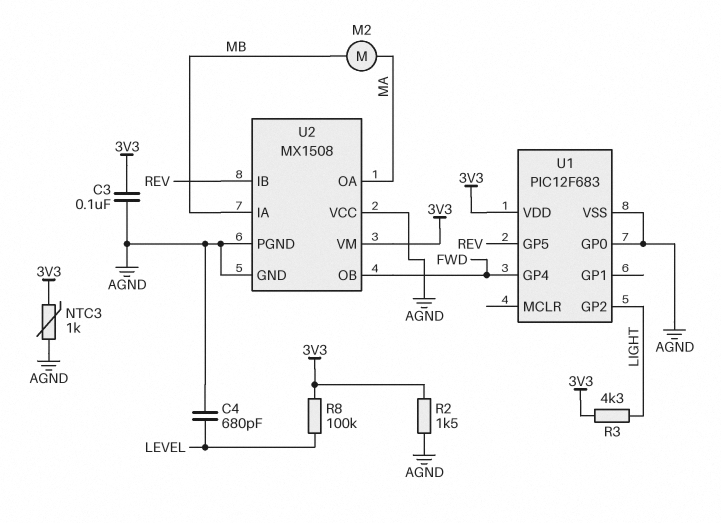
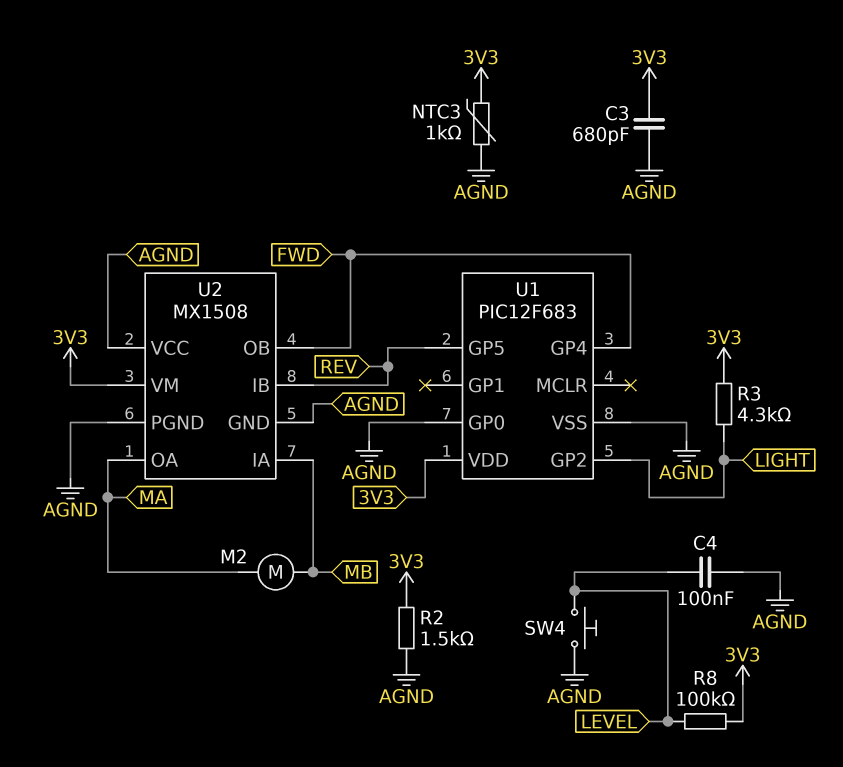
C3: 100nF (3V3, AGND) -> 680pF (3V3, AGND)
C4: 680pF (AGND, LEVEL) -> 100nF (AGND, LEVEL)
SW4: none -> button (AGND, LEVEL)

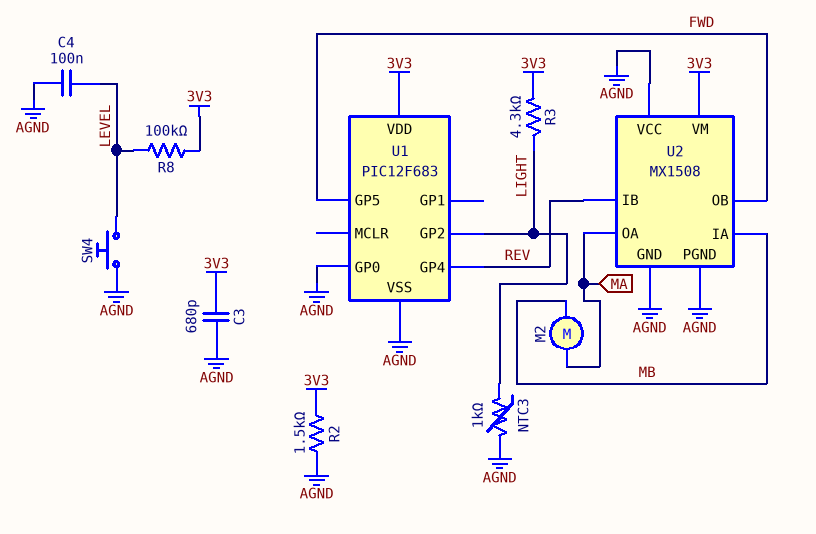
NTC3: 1k (3V3, AGND) -> 1k (AGND, LIGHT)
U1 pin GP4: FWD -> REV
U1 pin GP5: REV -> FWD

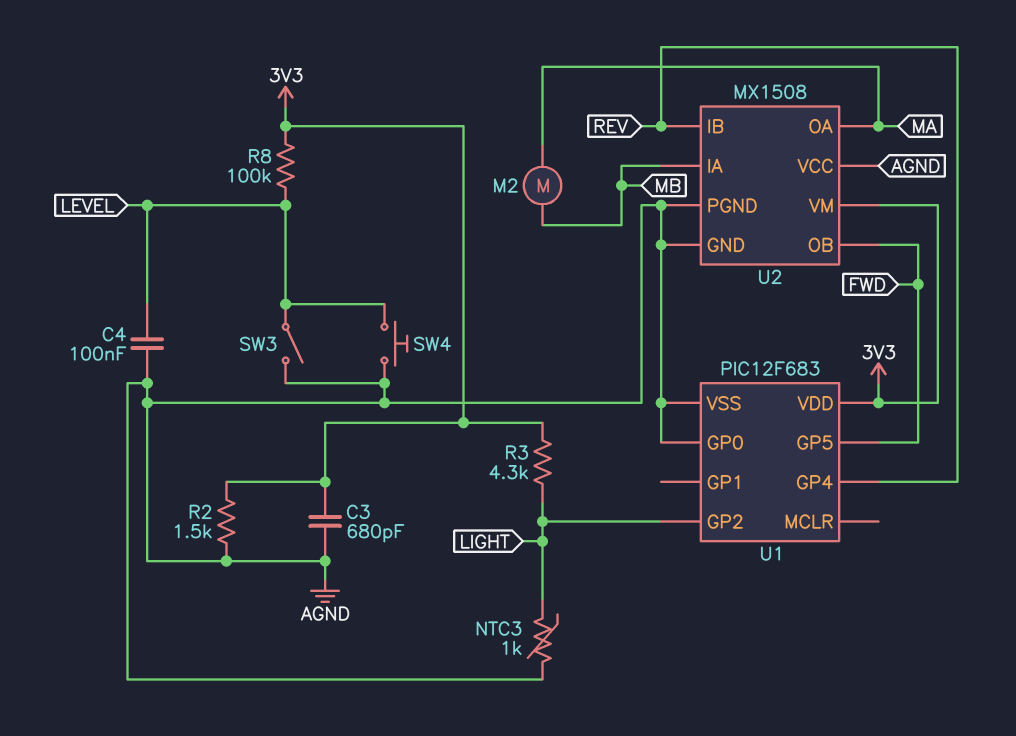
SW3: none -> switch (AGND, LEVEL)

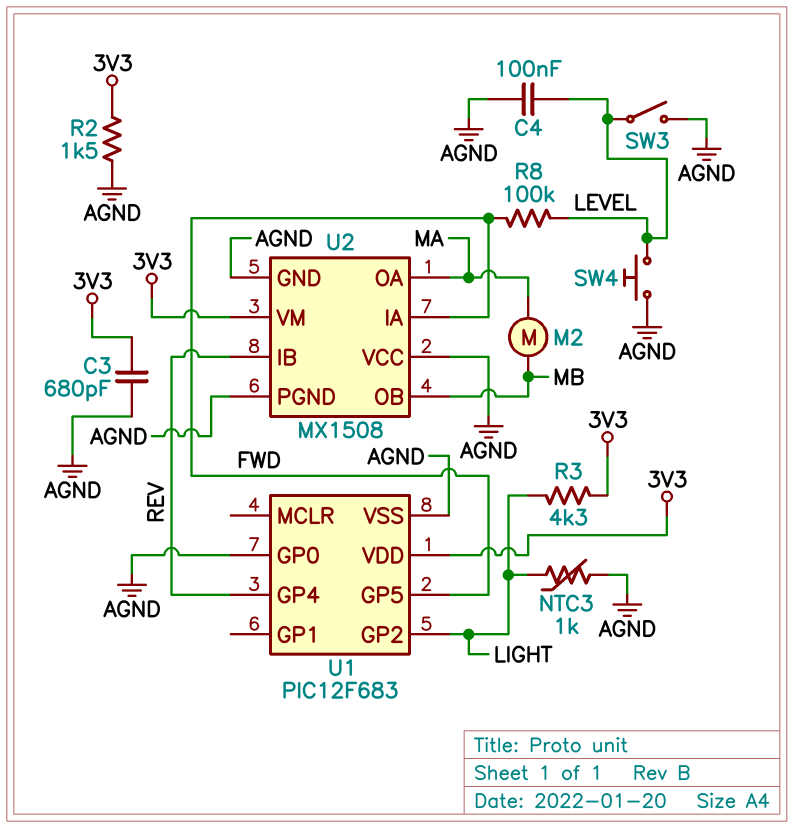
R8: 100k (3V3, LEVEL) -> 100k (FWD, LEVEL)
U2 pin IA: MB -> FWD
U2 pin OB: FWD -> MB

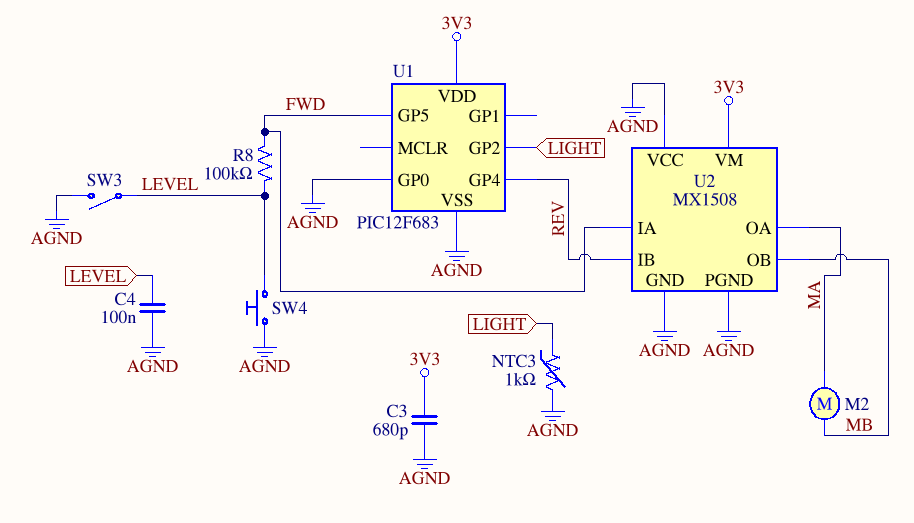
R2: 1.5k (3V3, AGND) -> none
R3: 4.3k (3V3, LIGHT) -> none

